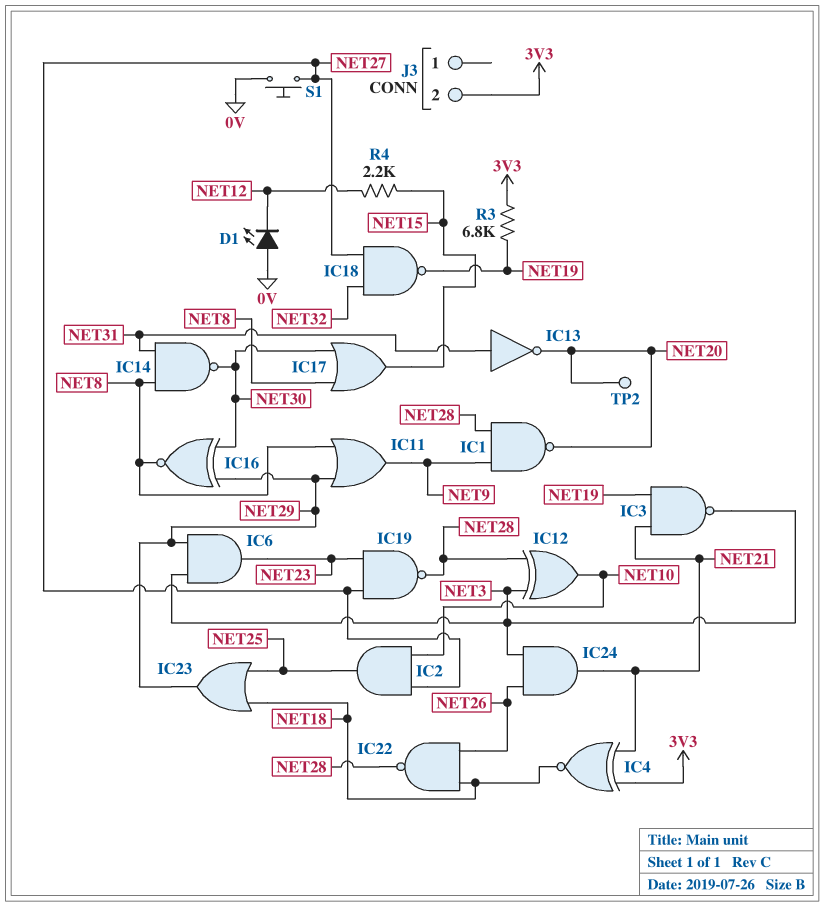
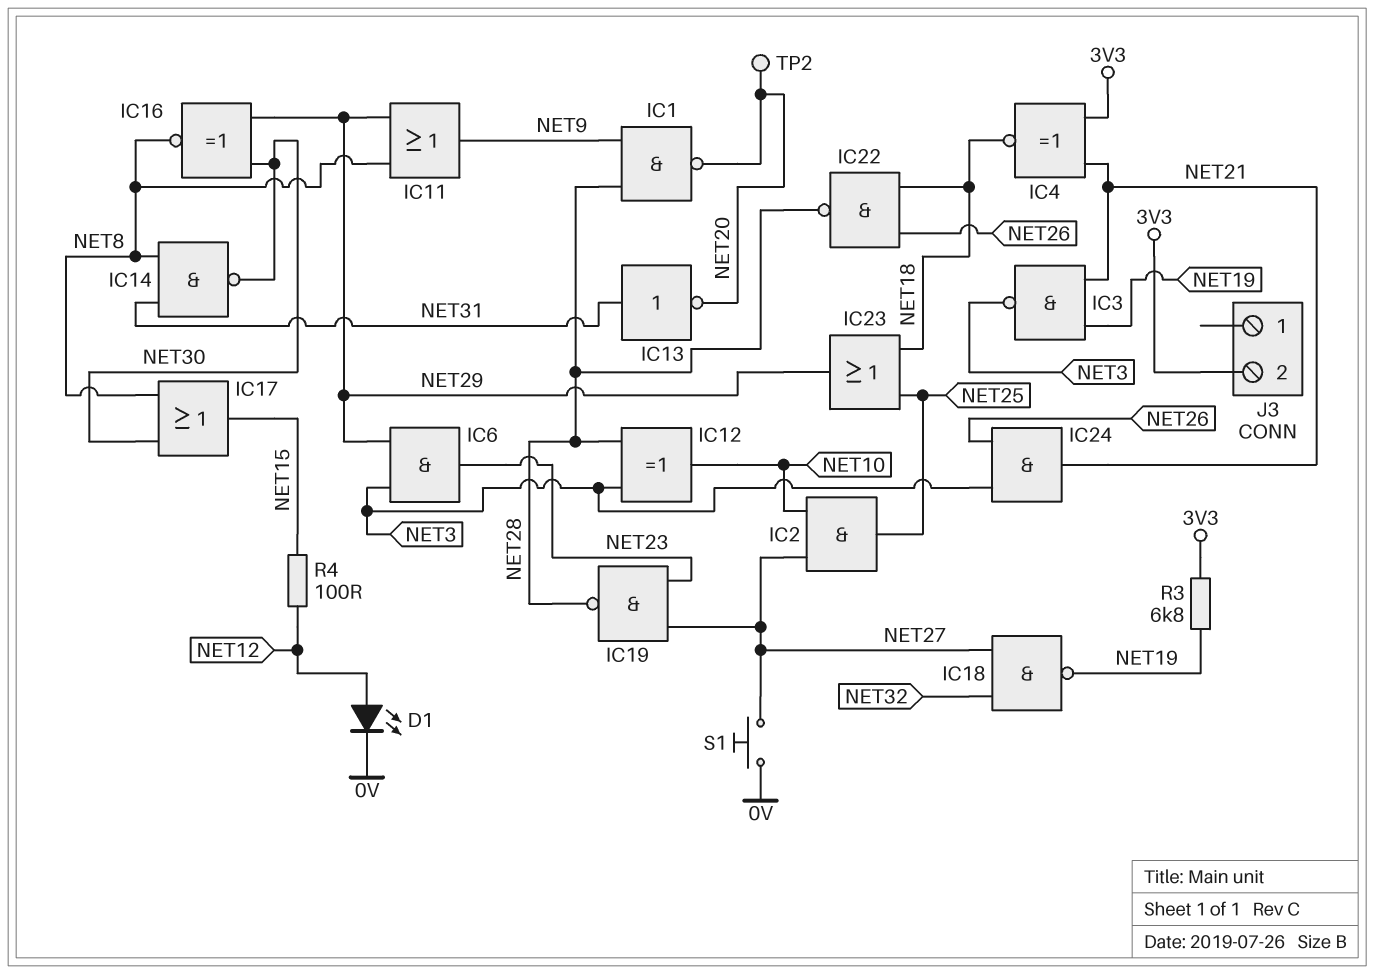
D1: LED (A 0V, K NET12) -> LED (A NET12, K 0V)
R4: 2.2k (NET12, NET15) -> 100 (NET12, NET15)

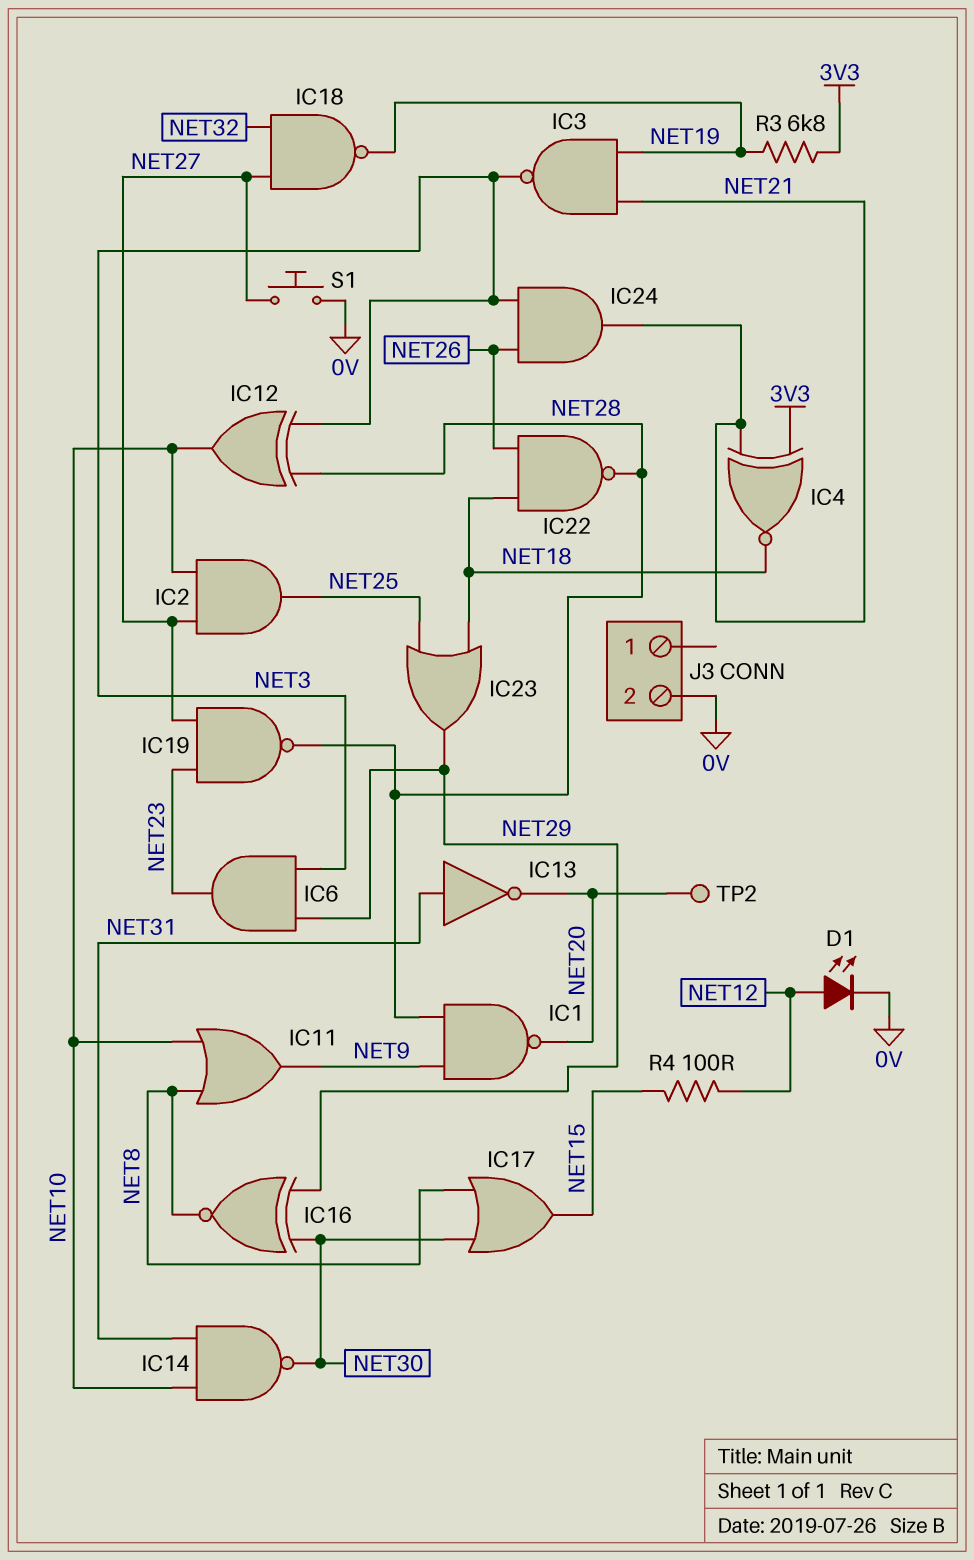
IC11: OR (in NET8, in NET29, out NET9) -> OR (in NET8, in NET10, out NET9)
IC14: NAND (in NET8, in NET31, out NET30) -> NAND (in NET10, in NET31, out NET30)
J3 pin 2: 3V3 -> 0V

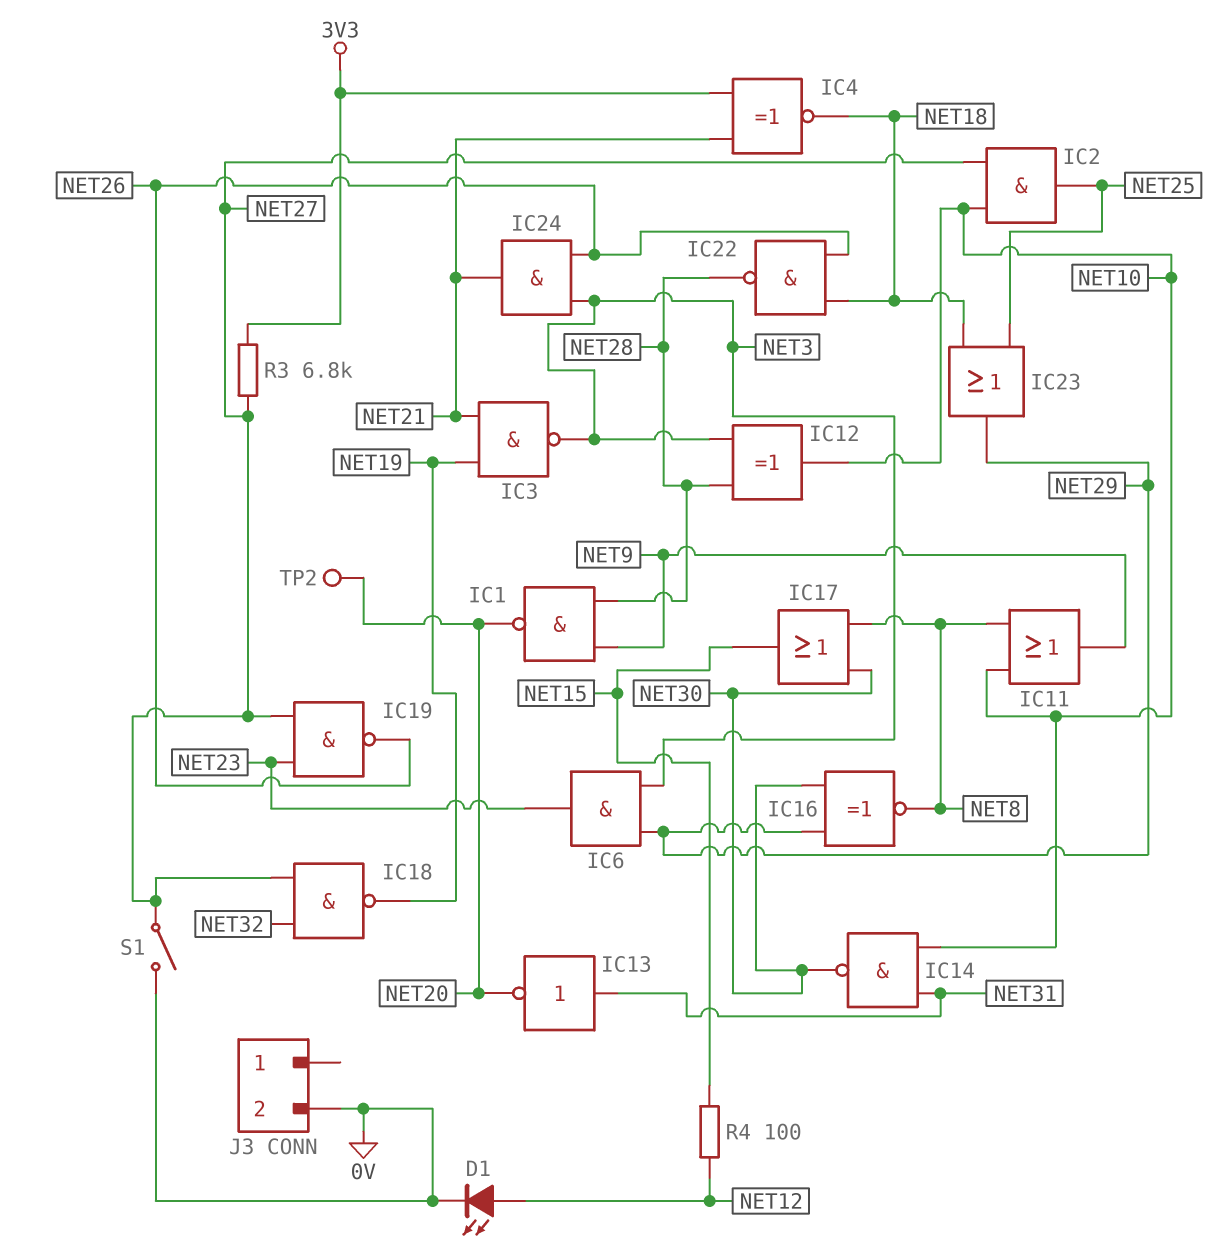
IC19: NAND (in NET23, in NET27, out NET28) -> NAND (in NET23, in NET27, out NET26)
R3: 6.8k (3V3, NET19) -> 6.8k (3V3, NET27)
S1: button (0V, NET27) -> switch (0V, NET27)

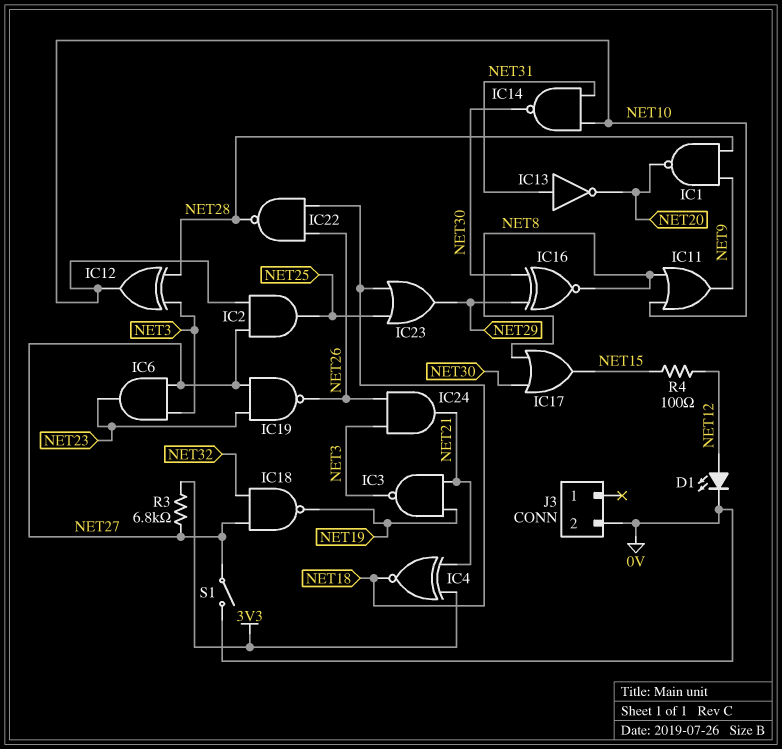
IC6: AND (in NET3, in NET29, out NET23) -> AND (in NET3, in NET27, out NET23)
TP2: test point (NET20) -> none

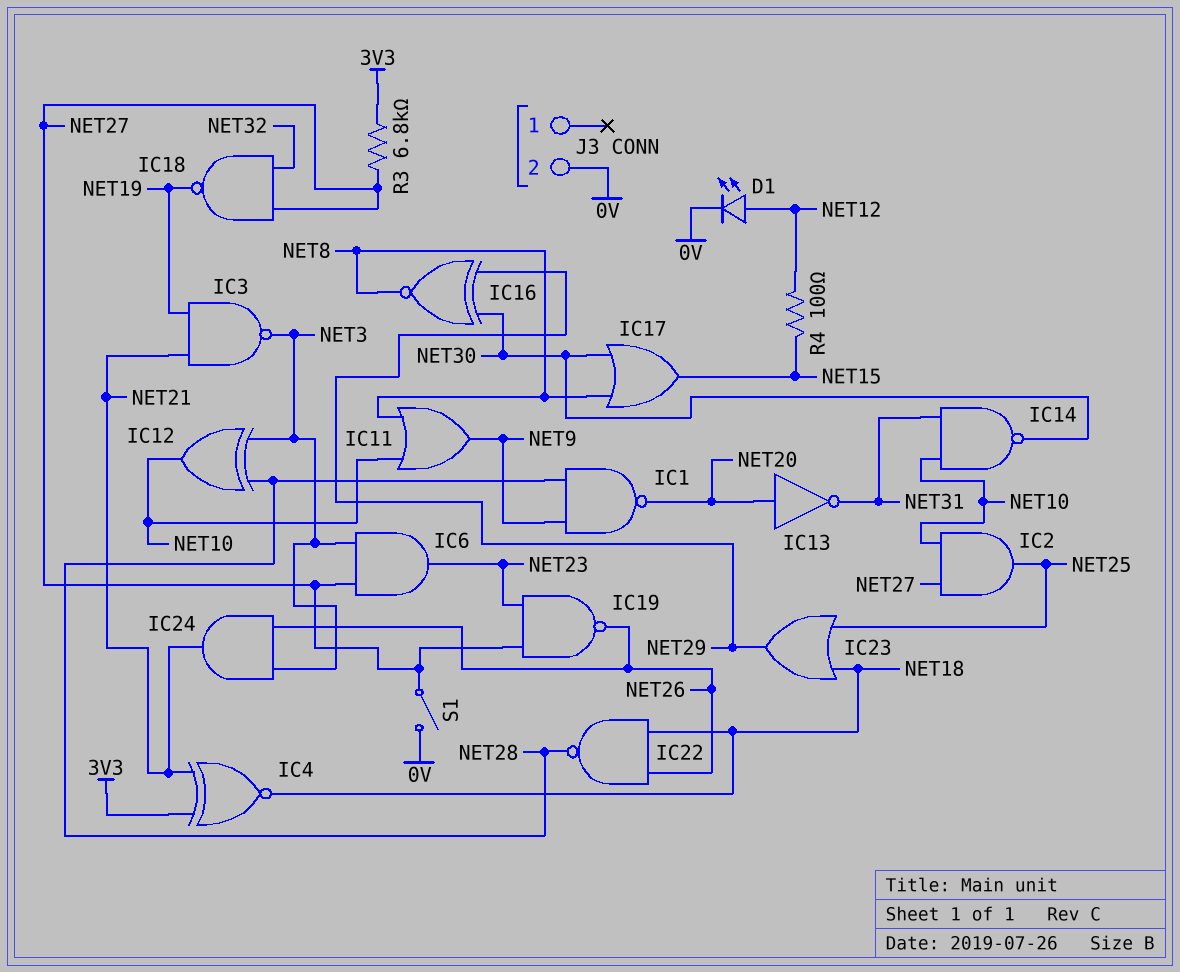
IC13: NOT (in NET31, out NET20) -> NOT (in NET20, out NET31)

